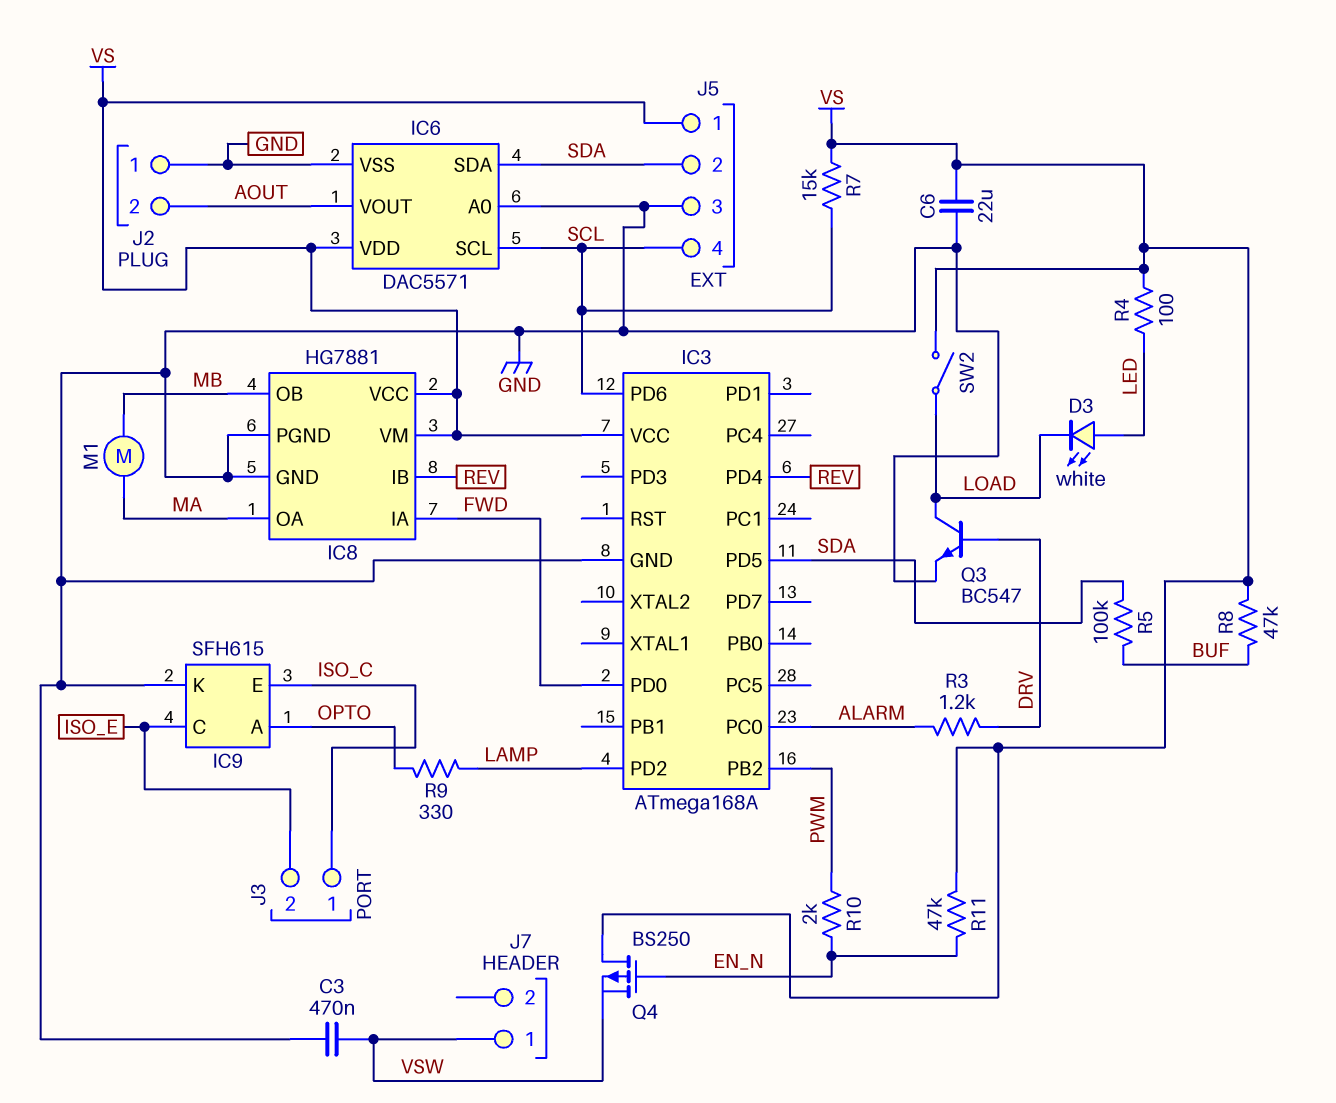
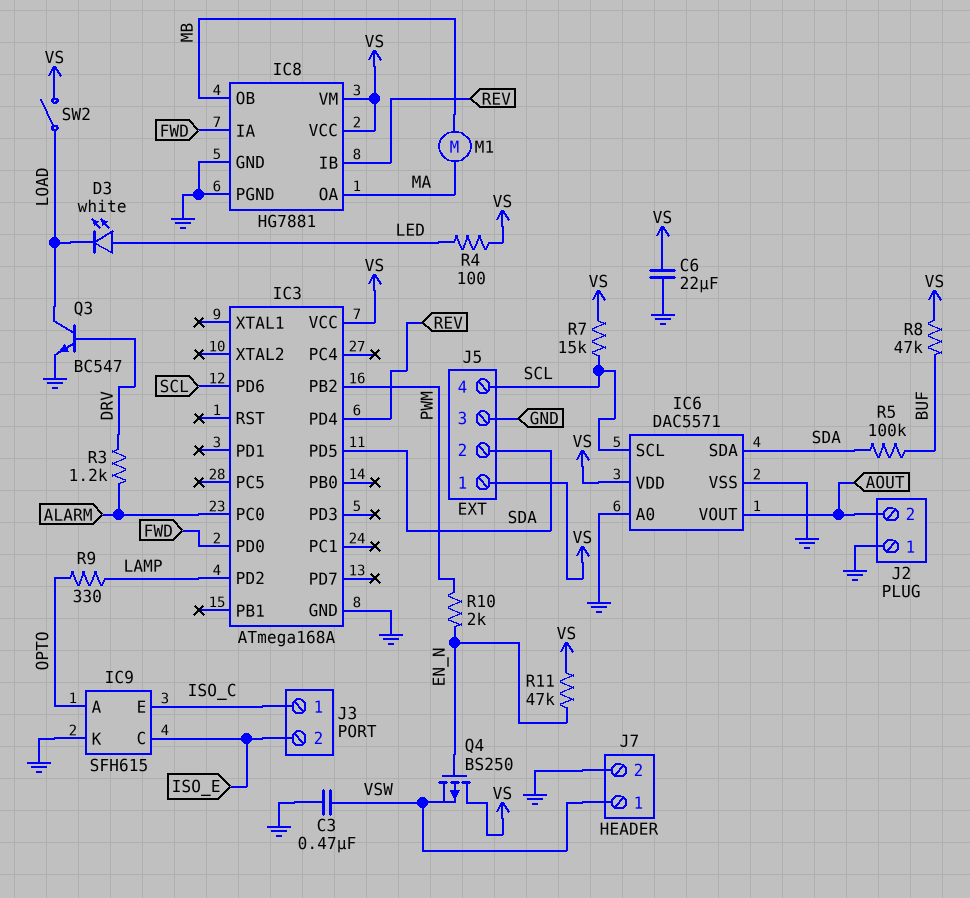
J7 pin 2: none -> GND

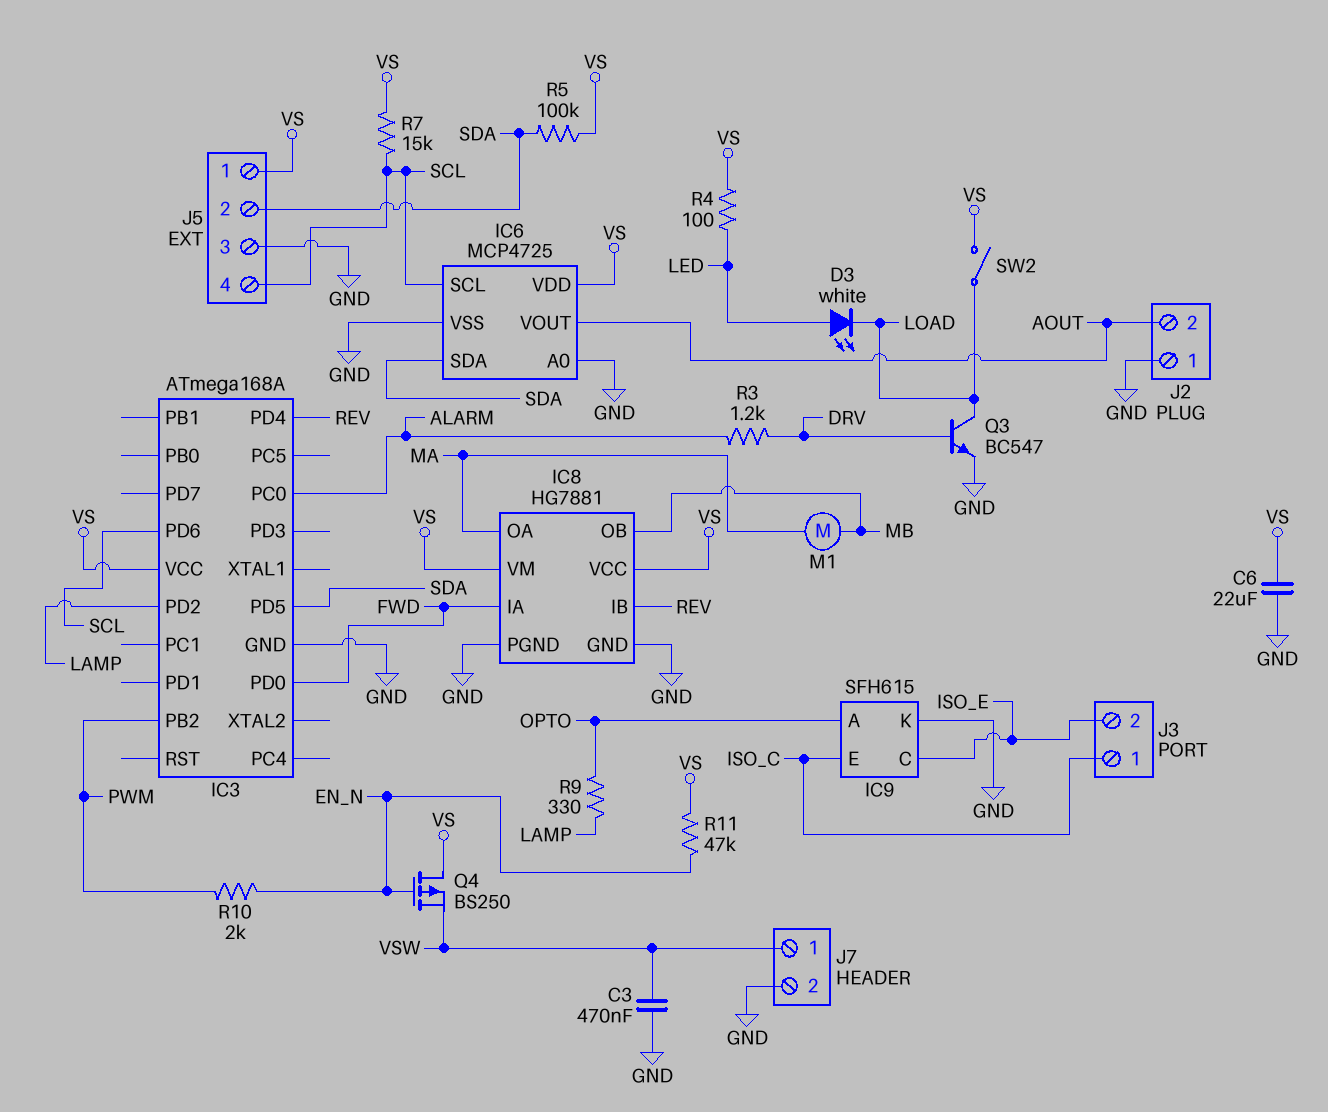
IC6: DAC5571 -> MCP4725
R5: 100k (BUF, SDA) -> 100k (SDA, VS)
R8: 47k (BUF, VS) -> none

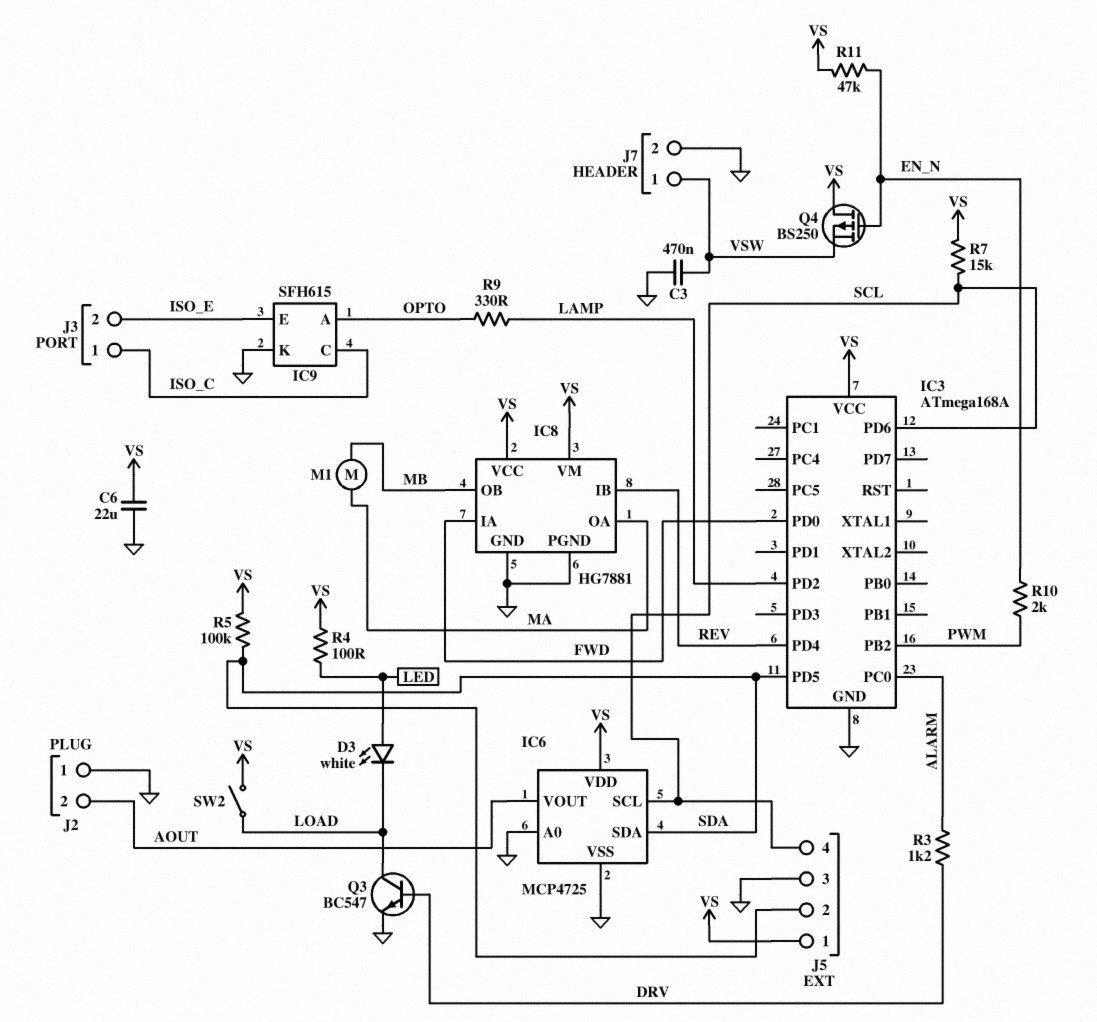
IC9 pin C: ISO_E -> ISO_C
IC9 pin E: ISO_C -> ISO_E

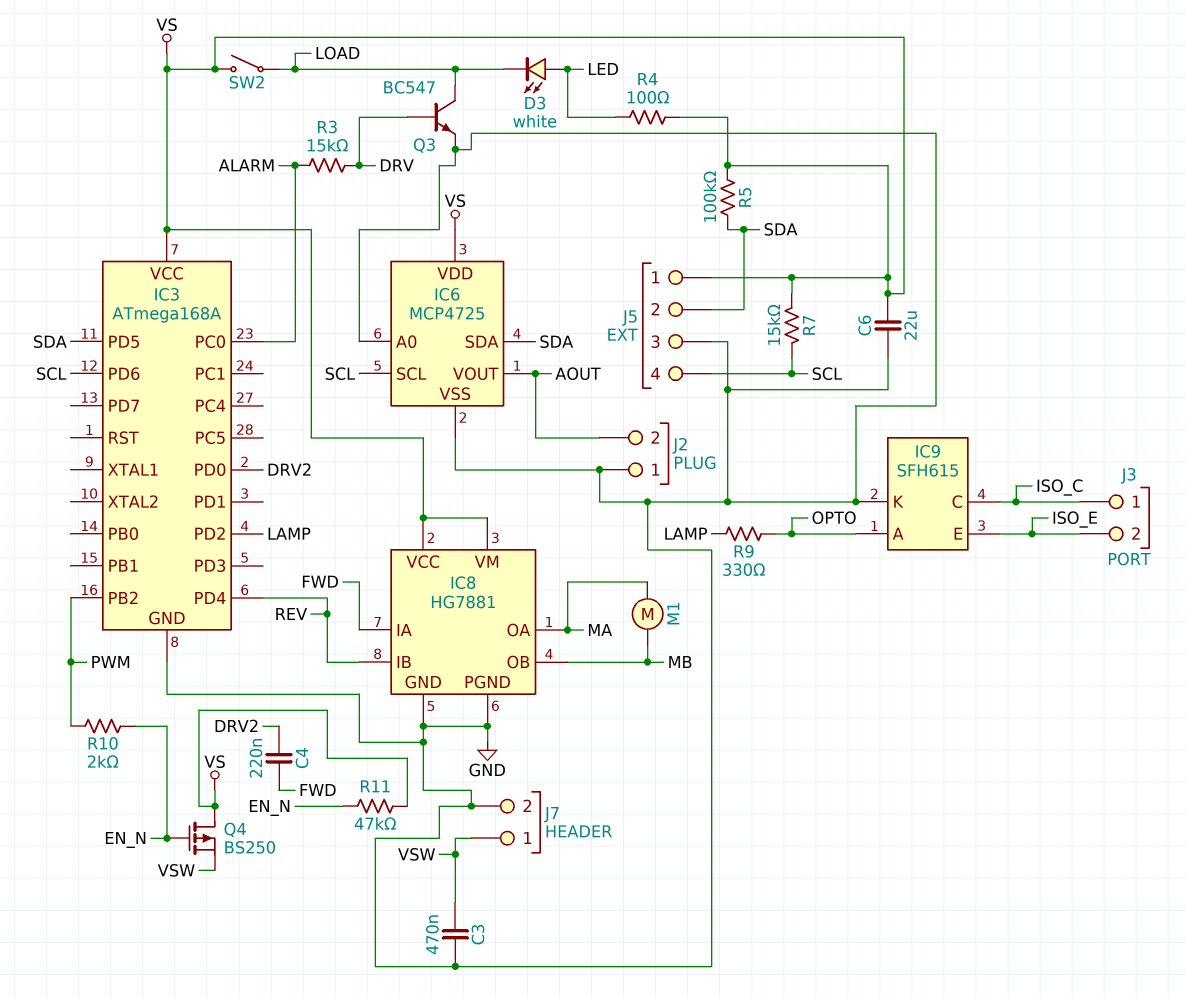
C4: none -> 220nF (DRV2, FWD)
IC3 pin PD0: FWD -> DRV2
R3: 1.2k (ALARM, DRV) -> 15k (ALARM, DRV)

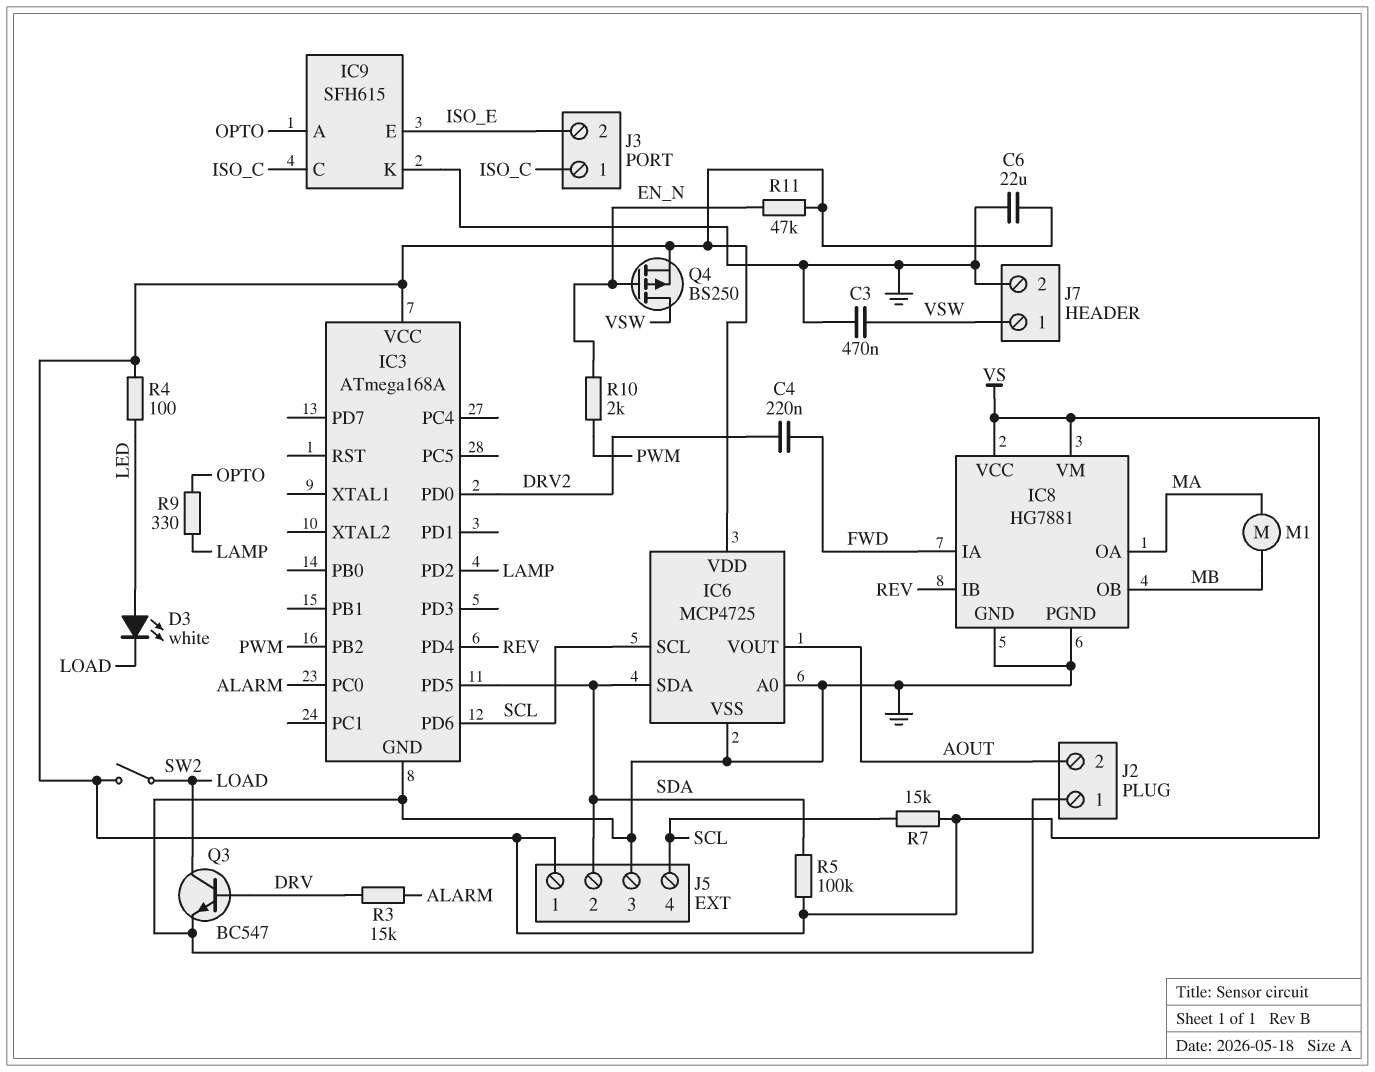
Q4: PMOS BS250 (G EN_N, D VS, S VSW) -> PMOS BS250 (G EN_N, D VSW, S VS)

